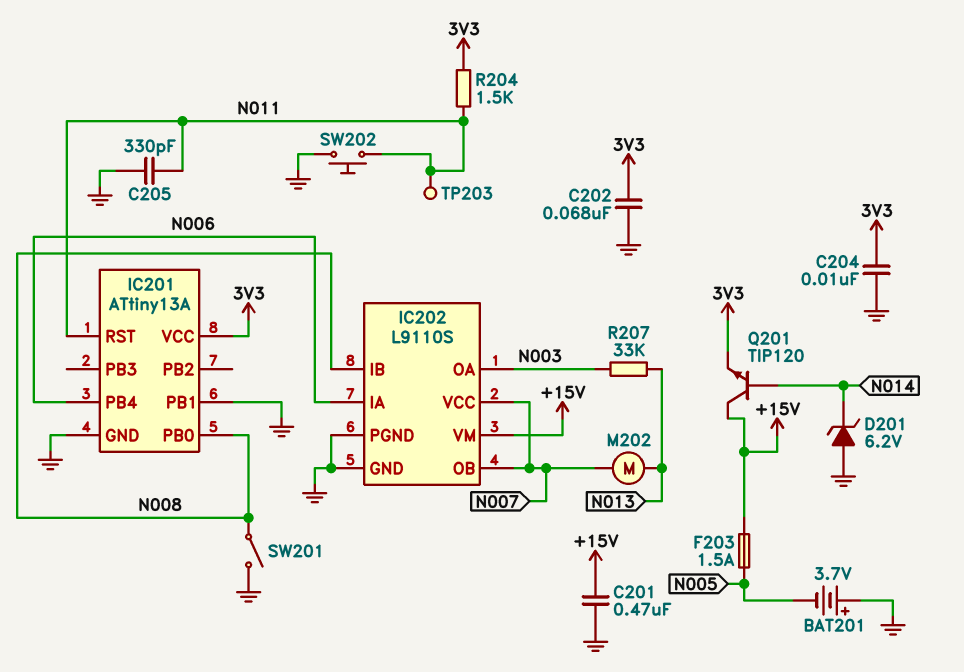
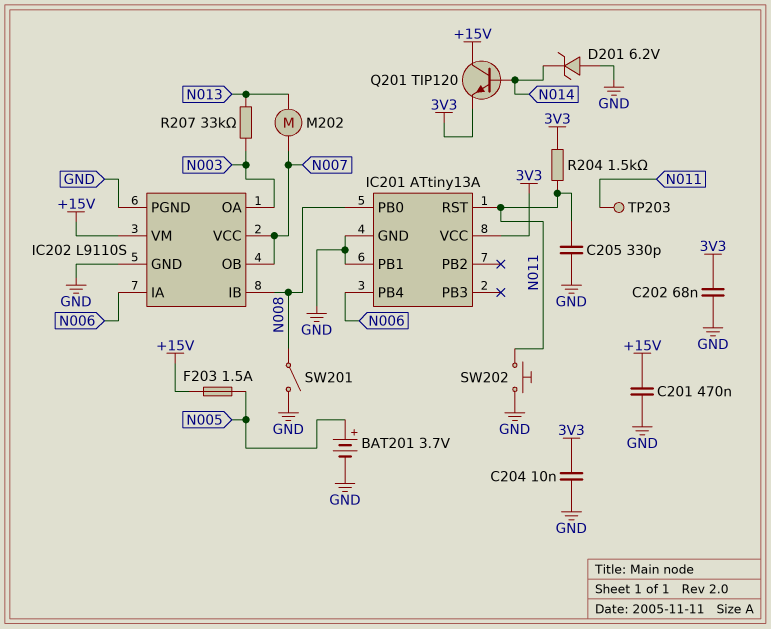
BAT201: 3.7V (plus GND, minus N005) -> 3.7V (plus N005, minus GND)

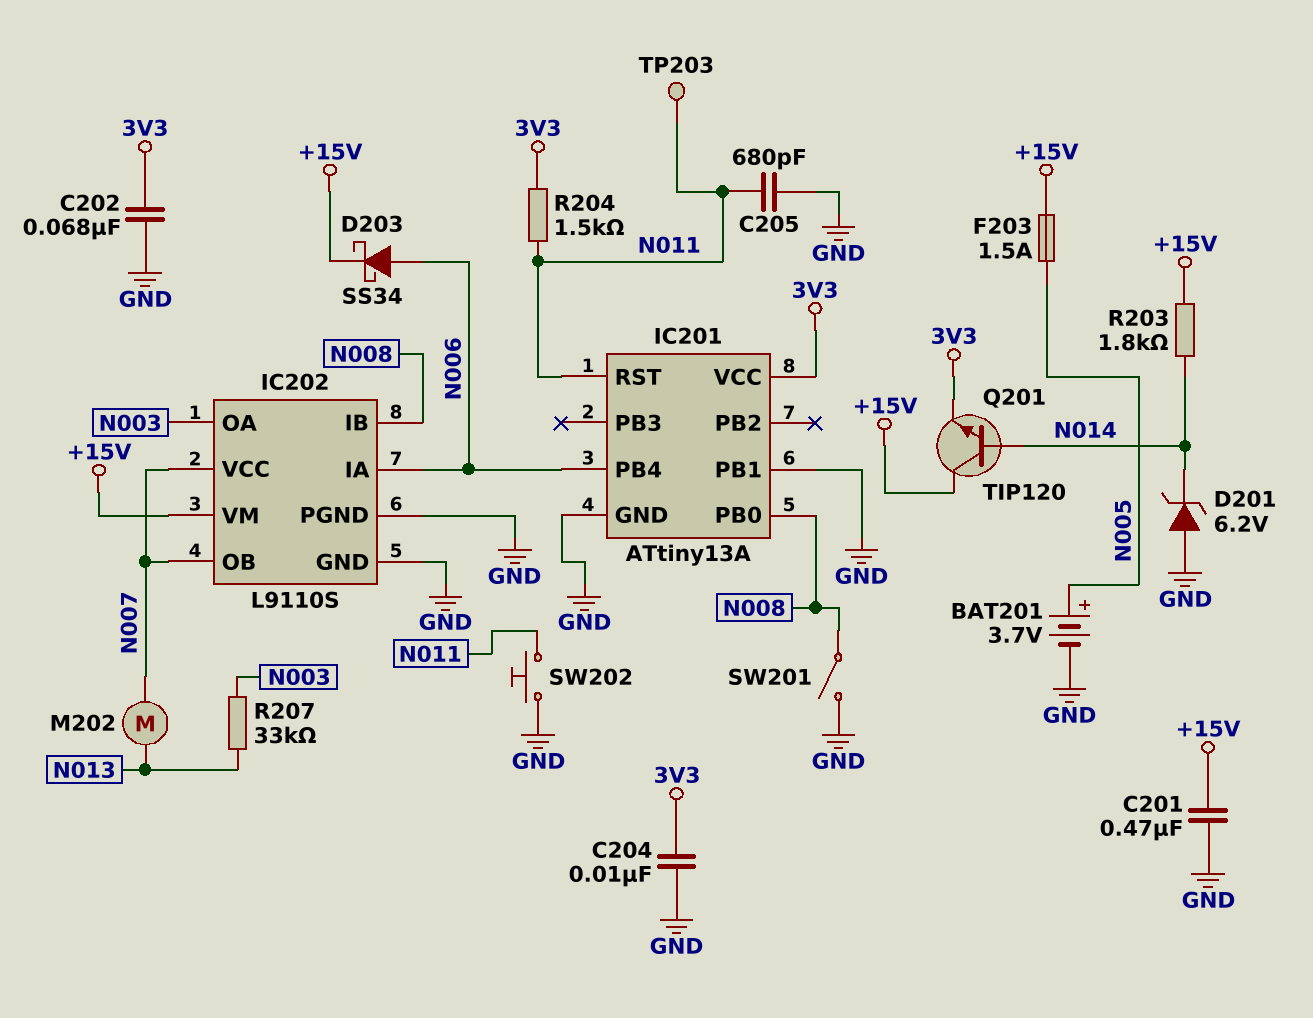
C205: 330pF (GND, N011) -> 680pF (GND, N011)
D203: none -> schottky SS34 (A N006, K +15V)
R203: none -> 1.8k (+15V, N014)

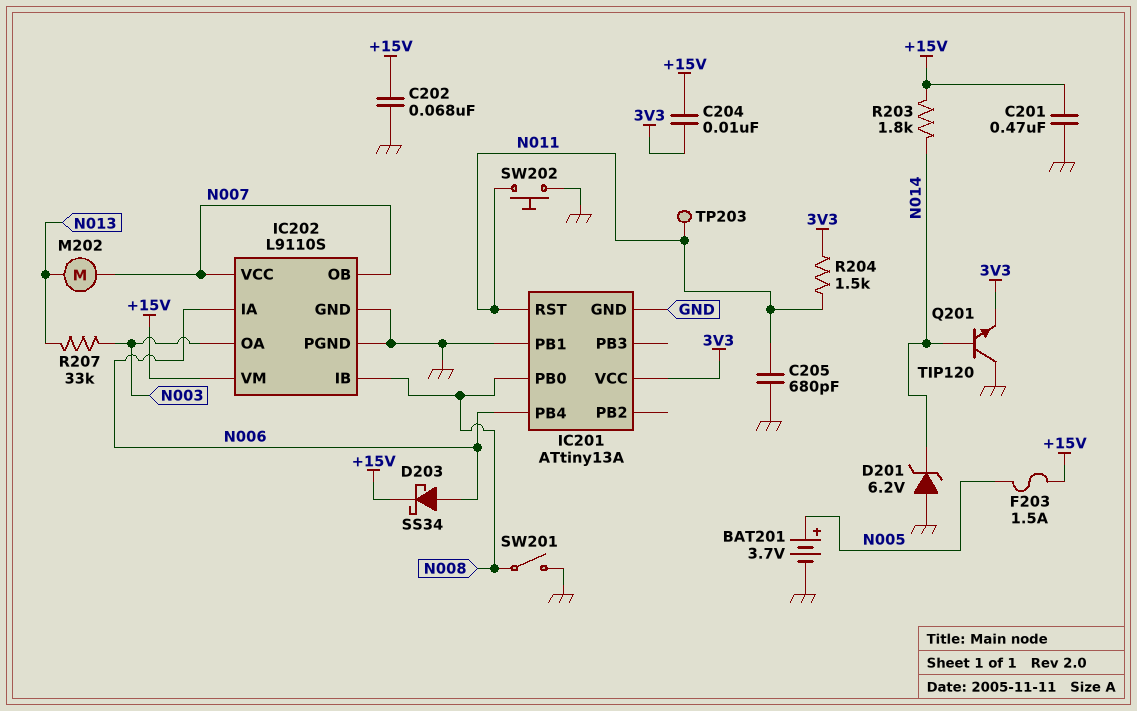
C202: 68nF (3V3, GND) -> 68nF (+15V, GND)
C204: 10nF (3V3, GND) -> 10nF (+15V, 3V3)
Q201: NPN TIP120 (B N014, C +15V, E 3V3) -> NPN TIP120 (B N014, C GND, E 3V3)

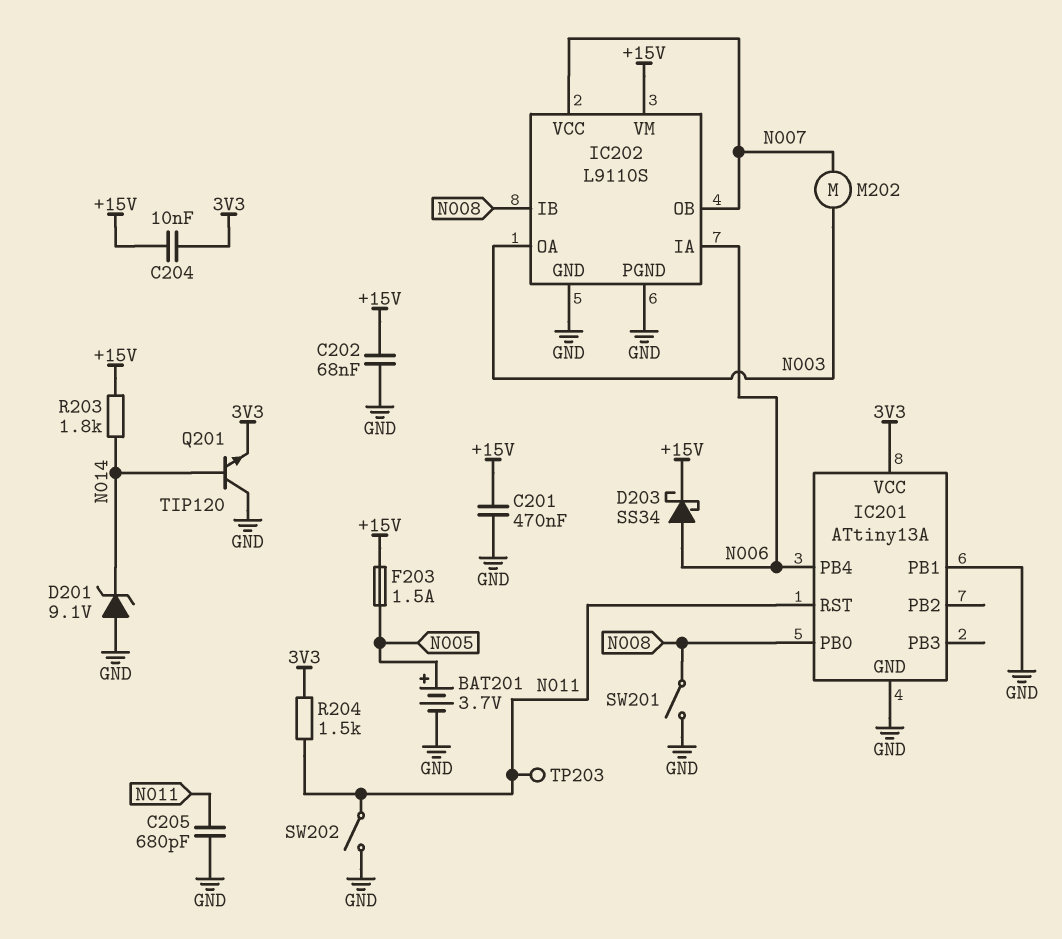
D201: zener 6.2V (A GND, K N014) -> zener 9.1V (A GND, K N014)
M202: motor (N007, N013) -> motor (N003, N007)
R207: 33k (N003, N013) -> none
SW202: button (GND, N011) -> switch (GND, N011)

